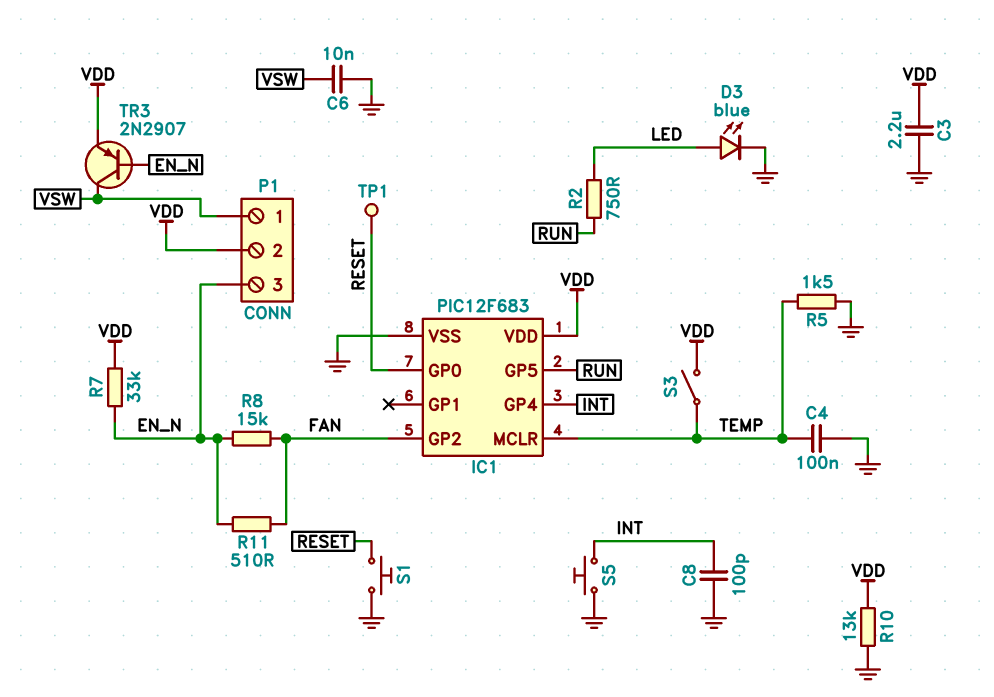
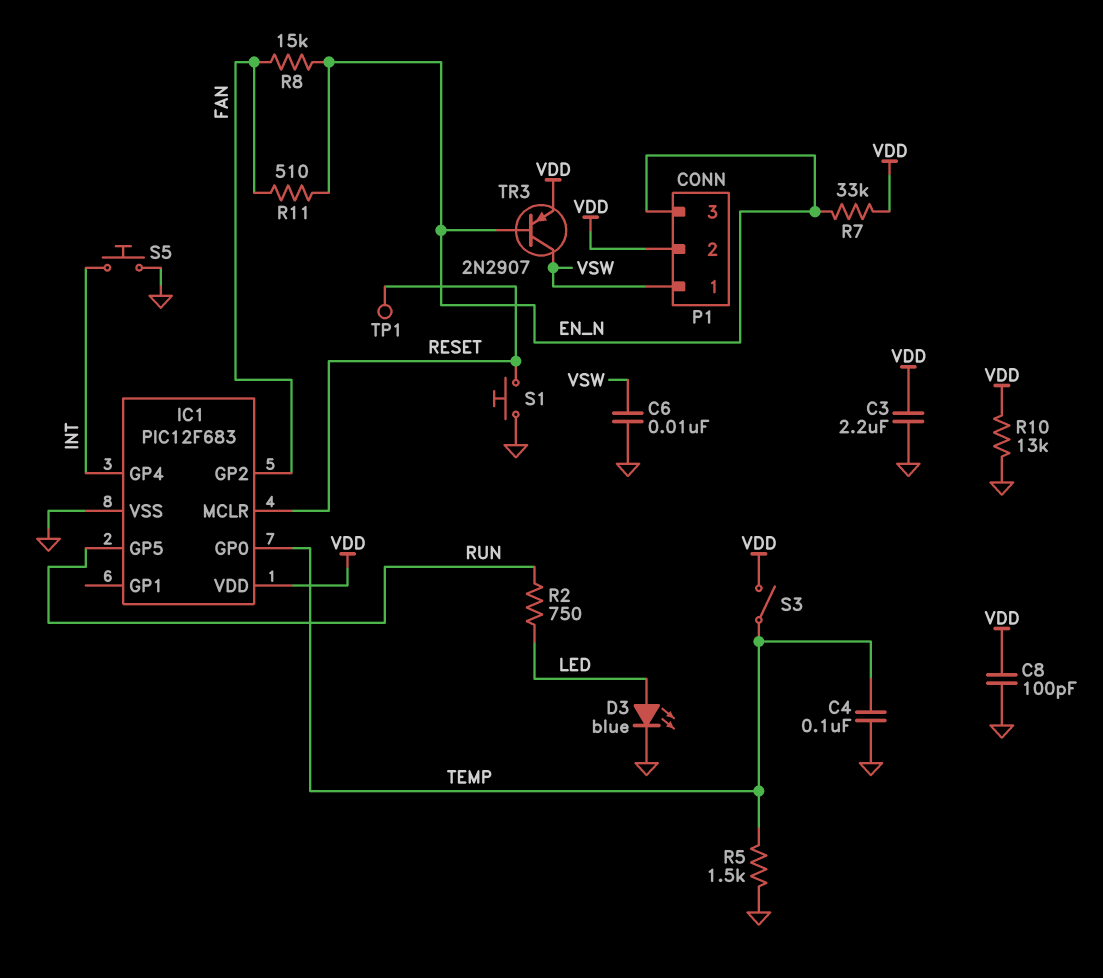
C8: 100pF (GND, INT) -> 100pF (GND, VDD)
IC1 pin GP0: RESET -> TEMP
IC1 pin MCLR: TEMP -> RESET

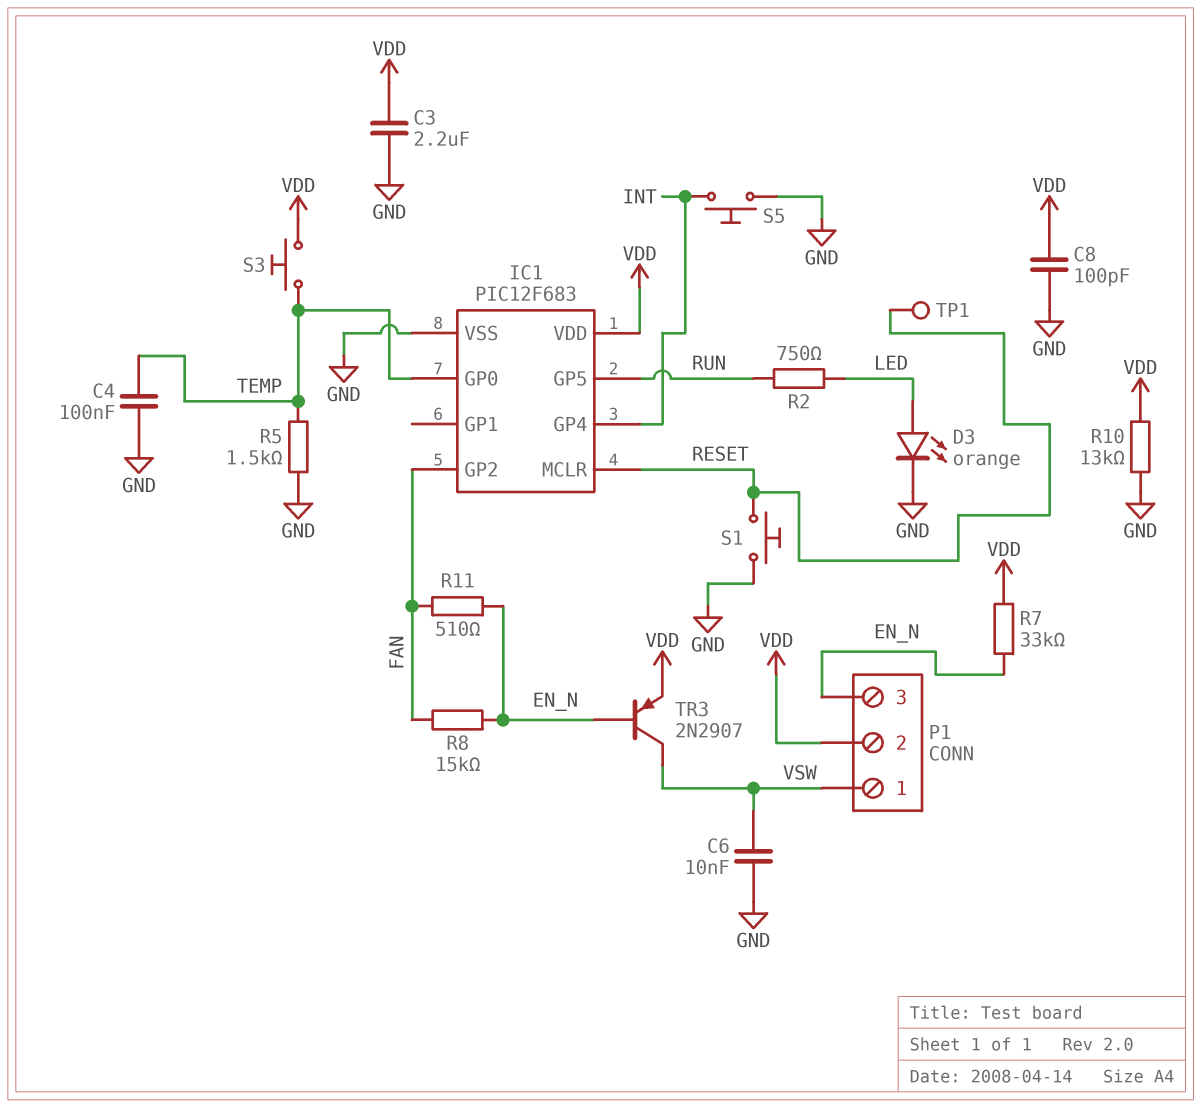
D3: LED blue (A LED, K GND) -> LED orange (A LED, K GND)
S3: switch (TEMP, VDD) -> button (TEMP, VDD)

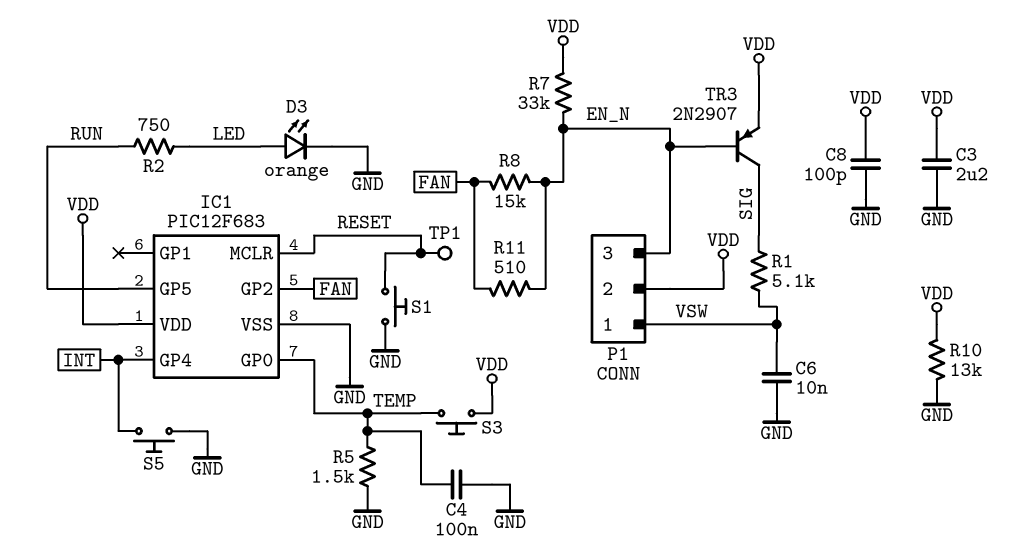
R1: none -> 5.1k (SIG, VSW)
TR3: PNP 2N2907 (B EN_N, C VSW, E VDD) -> PNP 2N2907 (B EN_N, C SIG, E VDD)

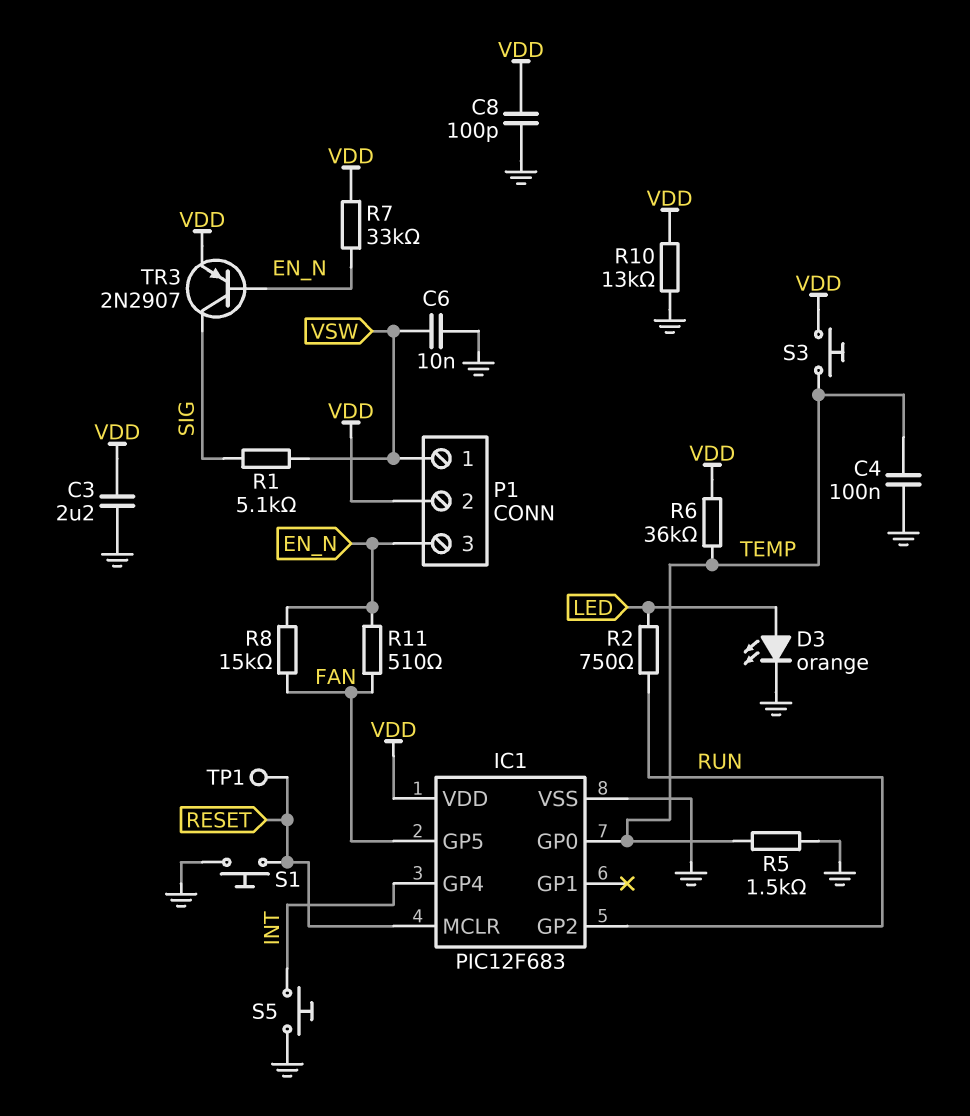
IC1 pin GP2: FAN -> RUN
IC1 pin GP5: RUN -> FAN
R6: none -> 36k (TEMP, VDD)

